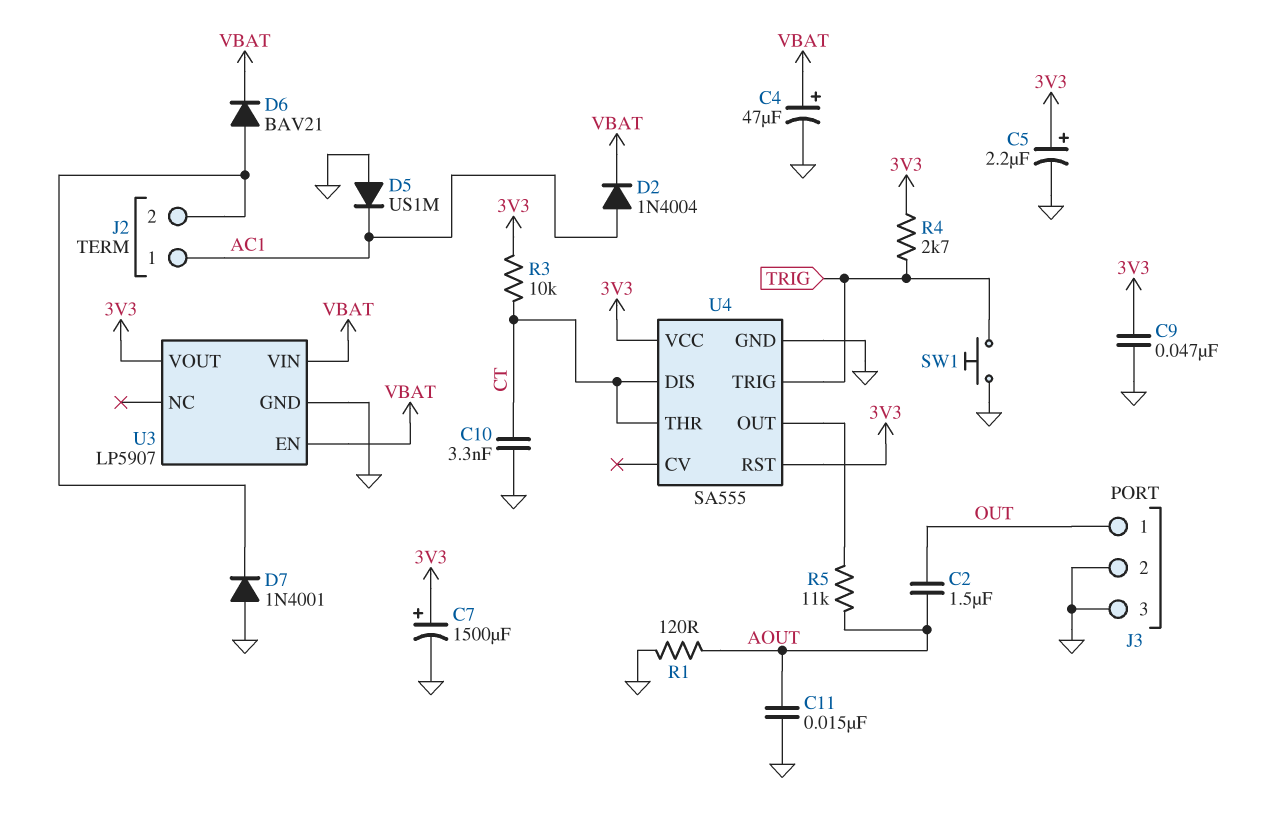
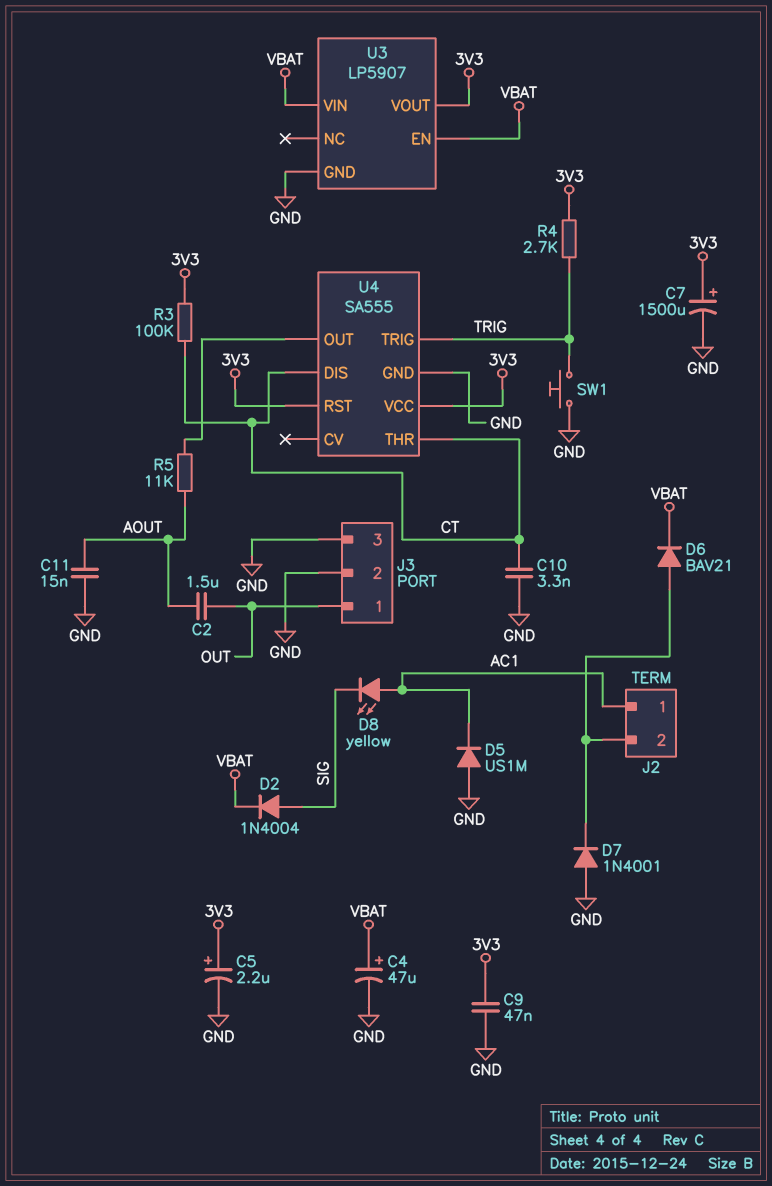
D2: diode 1N4004 (A AC1, K VBAT) -> diode 1N4004 (A SIG, K VBAT)
D8: none -> LED yellow (A AC1, K SIG)
R1: 120 (AOUT, GND) -> none
R3: 10k (3V3, CT) -> 100k (3V3, CT)

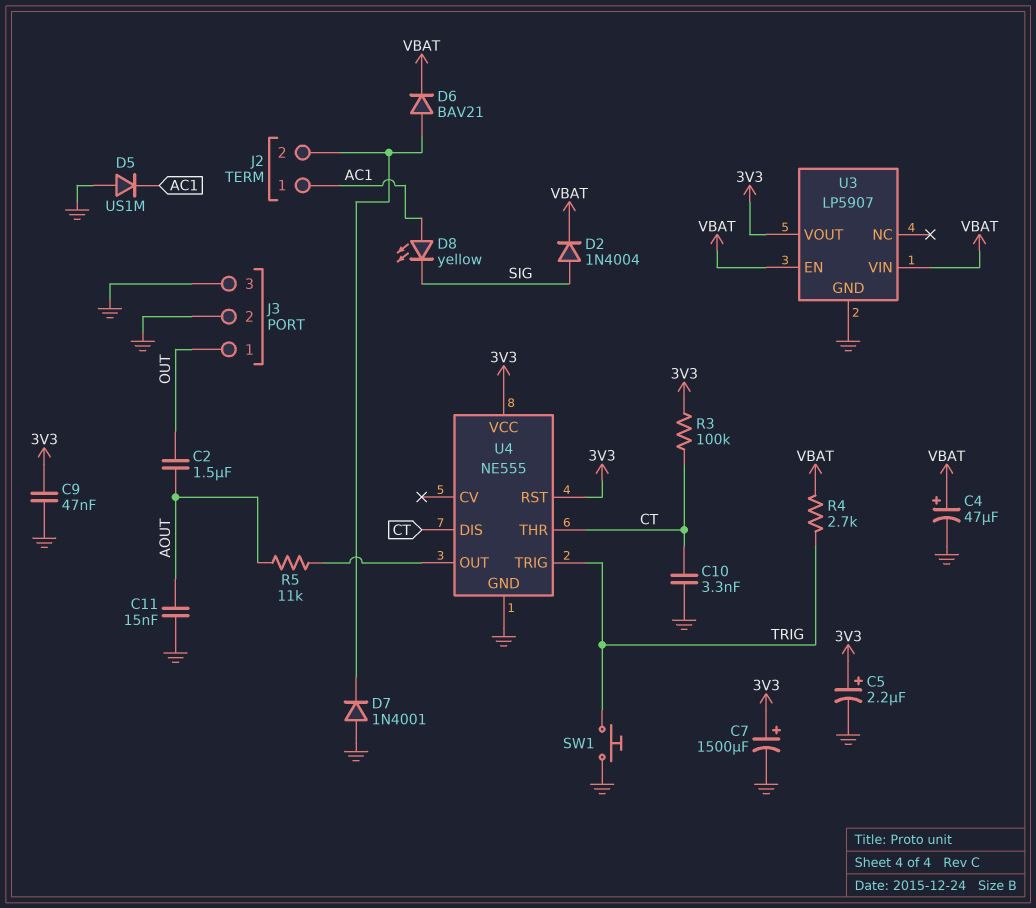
R4: 2.7k (3V3, TRIG) -> 2.7k (TRIG, VBAT)
U4: SA555 -> NE555

